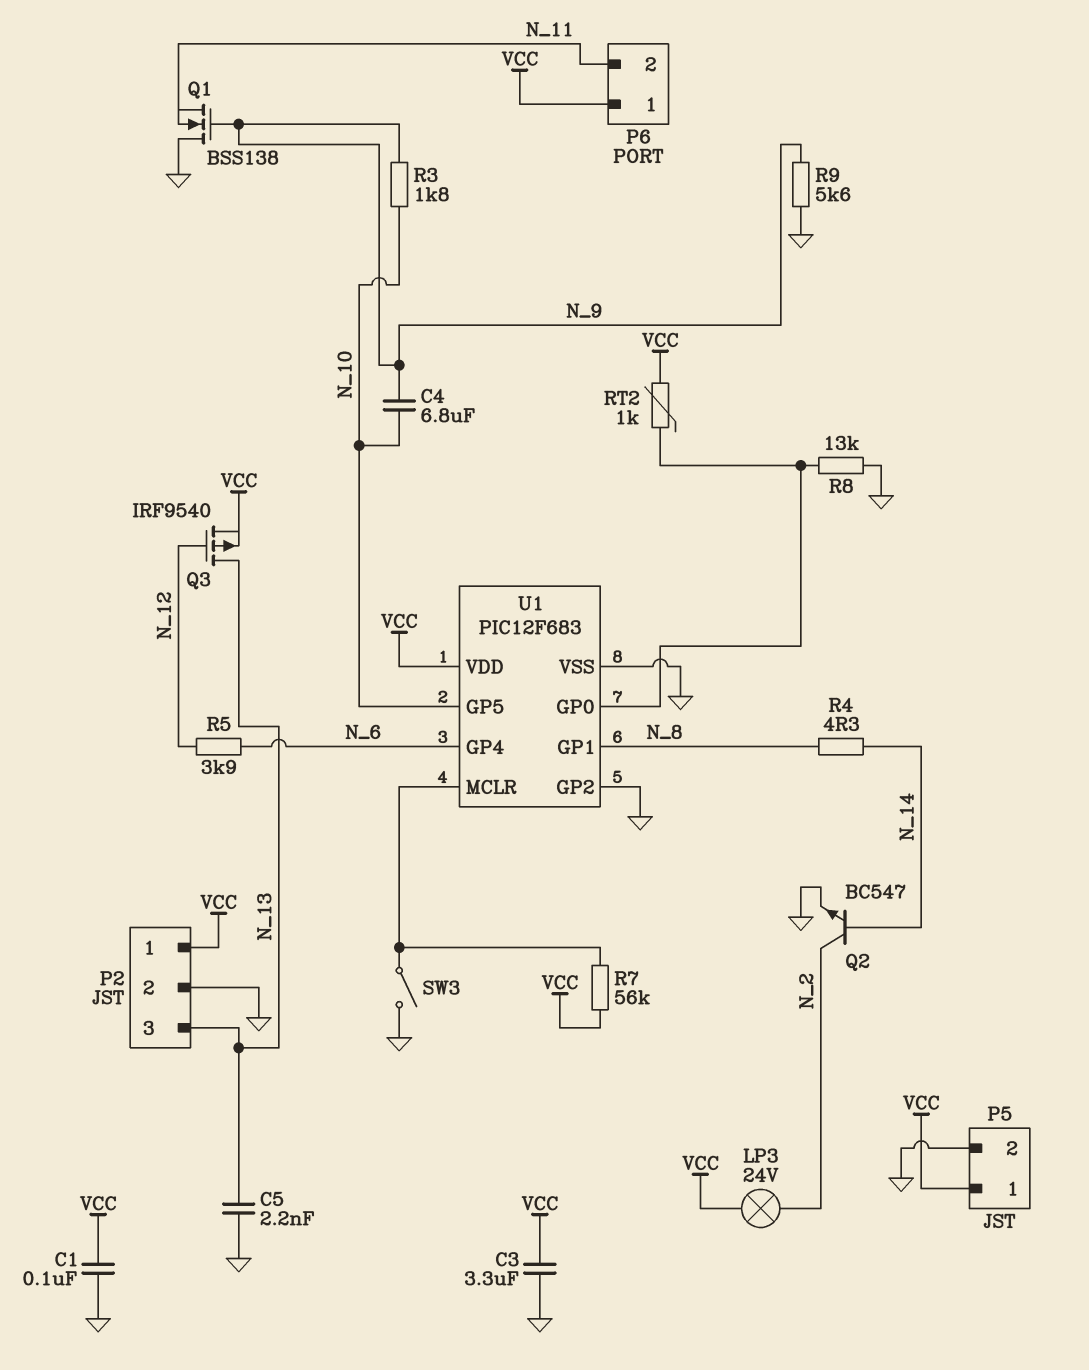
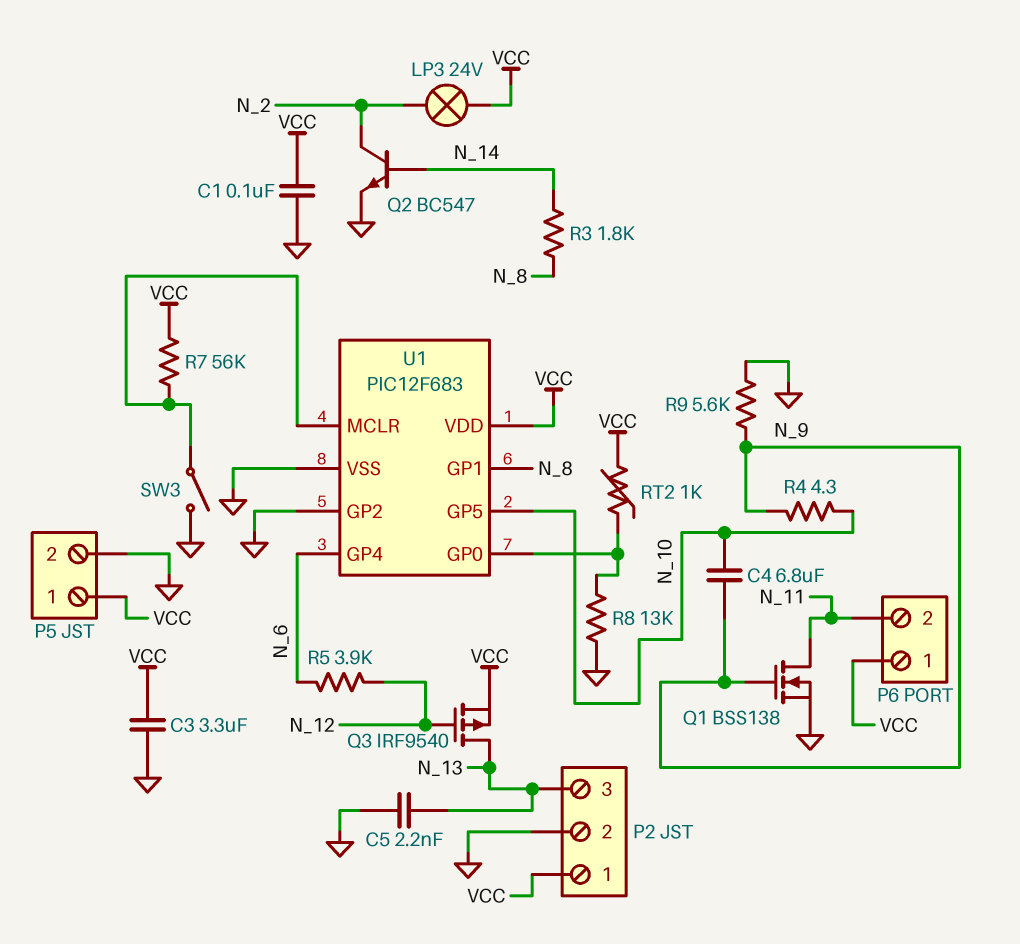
Q1: NMOS BSS138 (G N_9, D GND, S N_11) -> NMOS BSS138 (G N_9, D N_11, S GND)
R3: 1.8k (N_9, N_10) -> 1.8k (N_8, N_14)
R4: 4.3 (N_8, N_14) -> 4.3 (N_9, N_10)

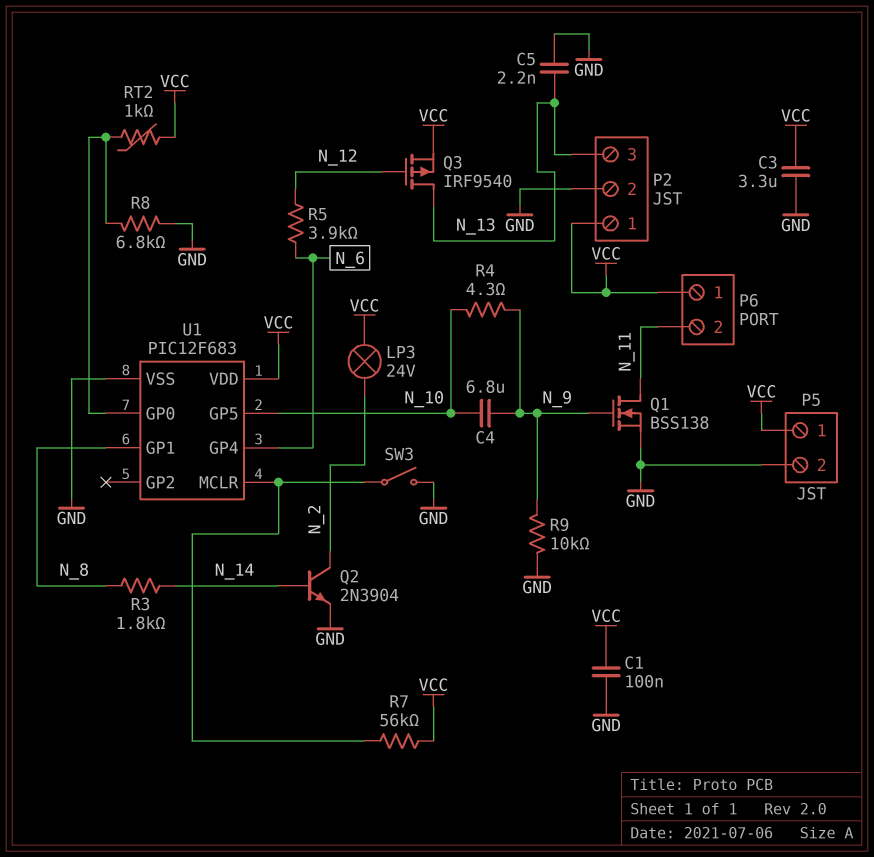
Q2: NPN BC547 (B N_14, C N_2, E GND) -> NPN 2N3904 (B N_14, C N_2, E GND)
R8: 13k (GND, U1/GP0) -> 6.8k (GND, U1/GP0)
R9: 5.6k (GND, N_9) -> 10k (GND, N_9)
U1 pin GP2: GND -> none

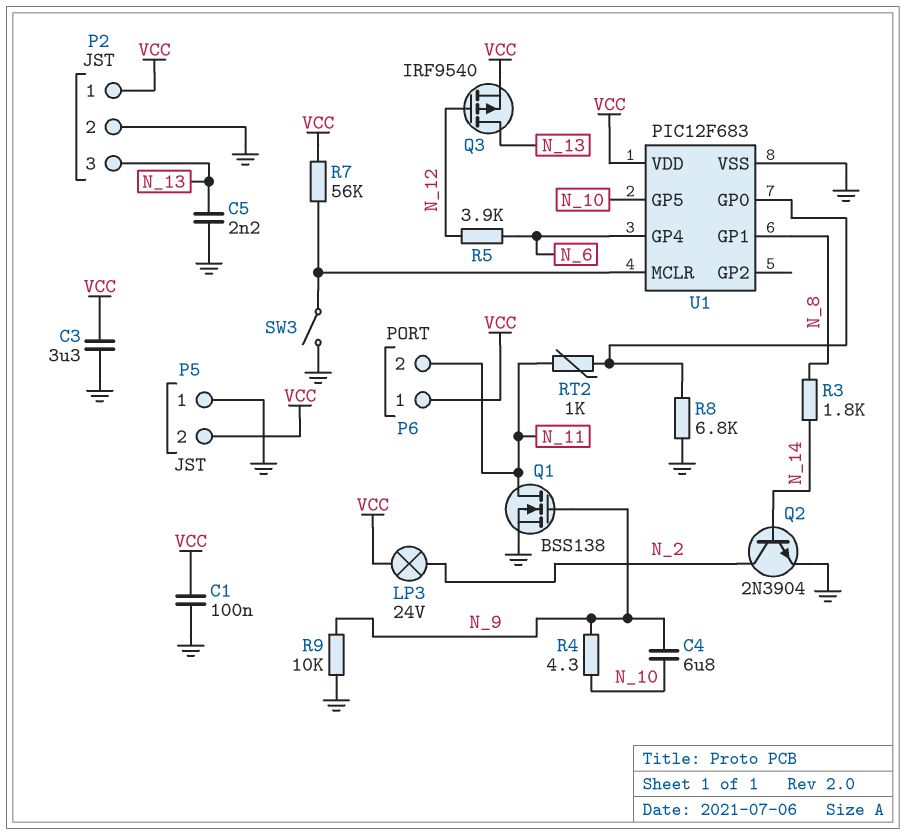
P5 pin 1: VCC -> GND
P5 pin 2: GND -> VCC
RT2: 1k (U1/GP0, VCC) -> 1k (N_11, U1/GP0)

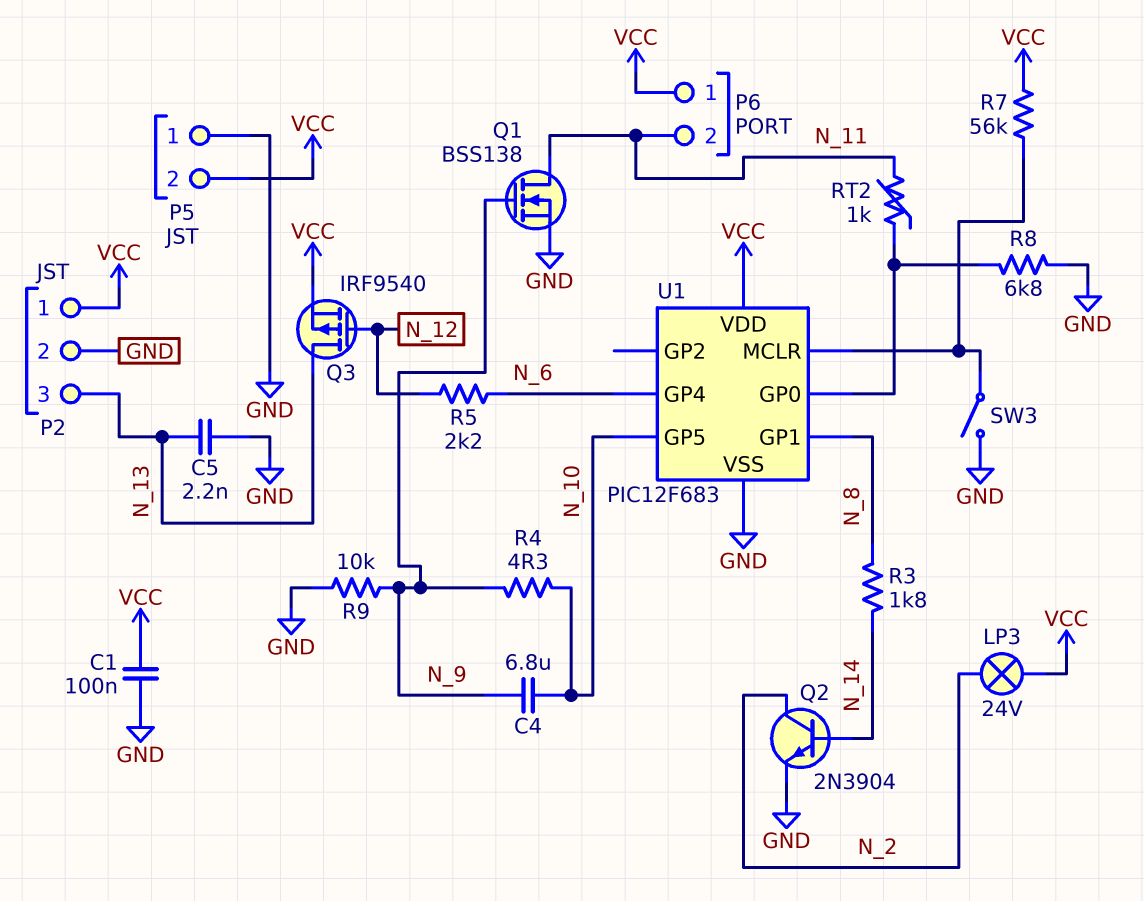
C3: 3.3uF (GND, VCC) -> none
R5: 3.9k (N_6, N_12) -> 2.2k (N_6, N_12)

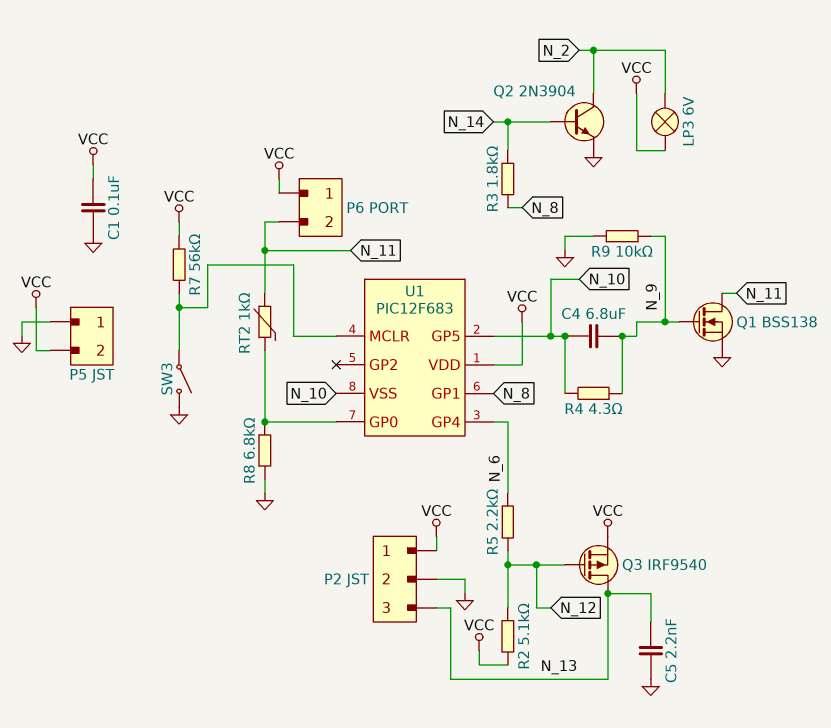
LP3: lamp 24V (N_2, VCC) -> lamp 6V (N_2, VCC)
R2: none -> 5.1k (N_12, VCC)
U1 pin VSS: GND -> N_10

